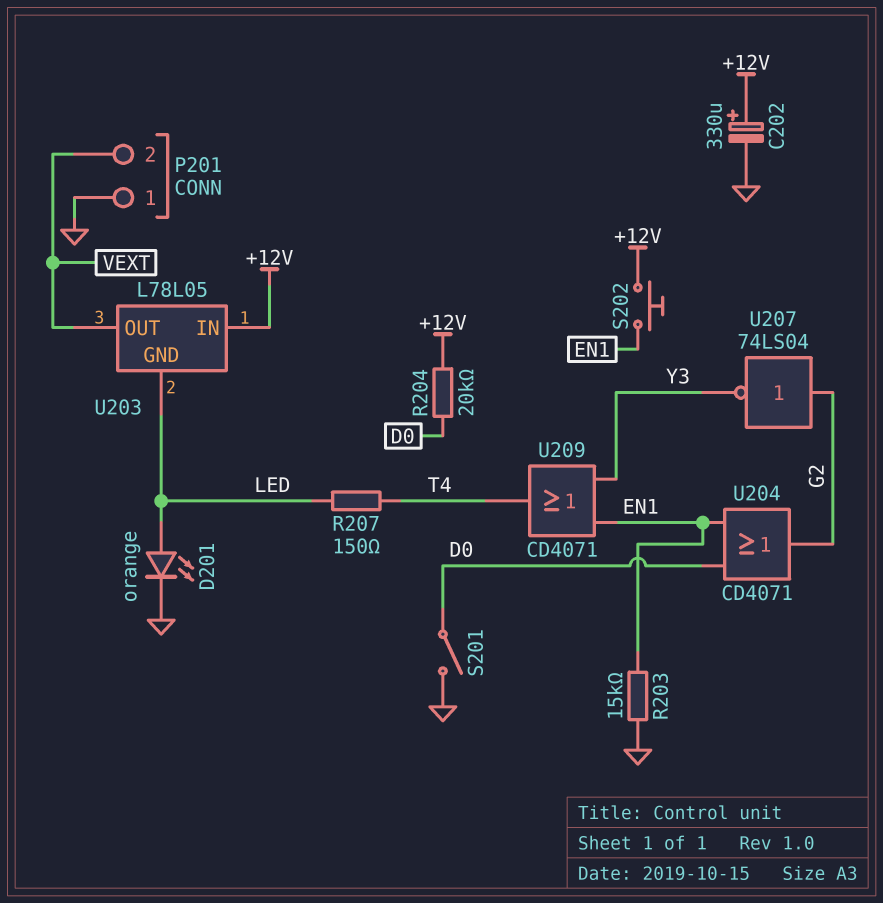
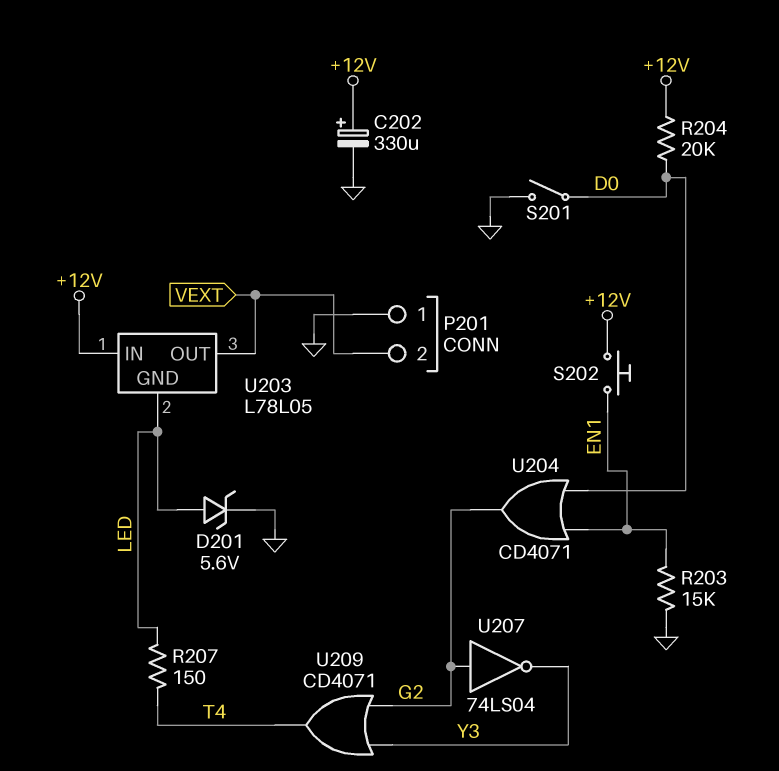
D201: LED orange (A LED, K GND) -> zener 5.6V (A LED, K GND)
U209: OR CD4071 (in EN1, in Y3, out T4) -> OR CD4071 (in G2, in Y3, out T4)

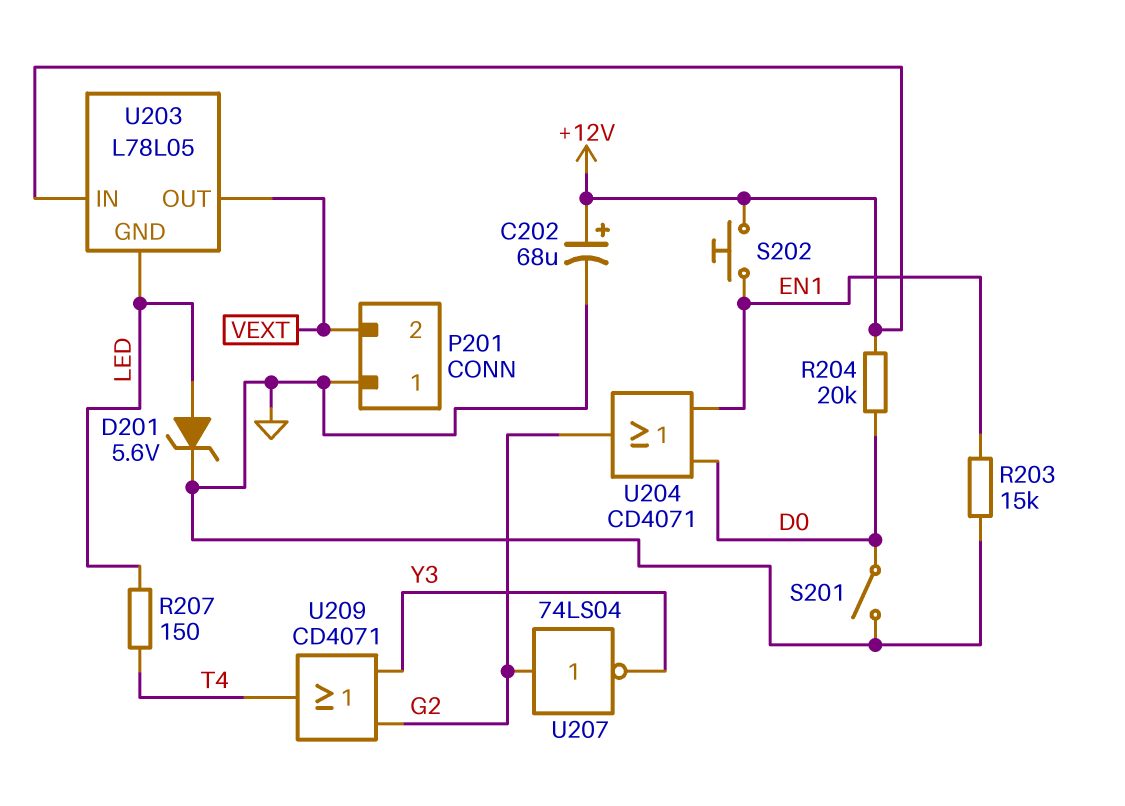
C202: 330uF (plus +12V, minus GND) -> 68uF (plus +12V, minus GND)

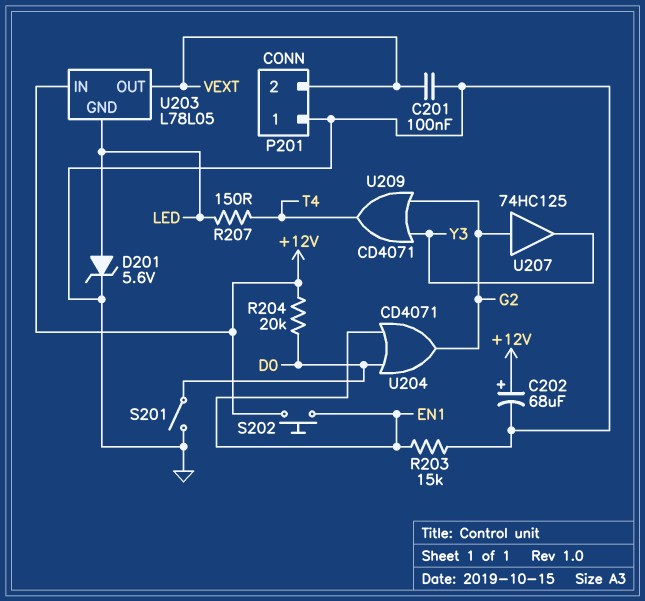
C201: none -> 100nF (GND, VEXT)
U207: NOT 74LS04 (in G2, out Y3) -> buffer 74HC125 (in G2, out Y3)

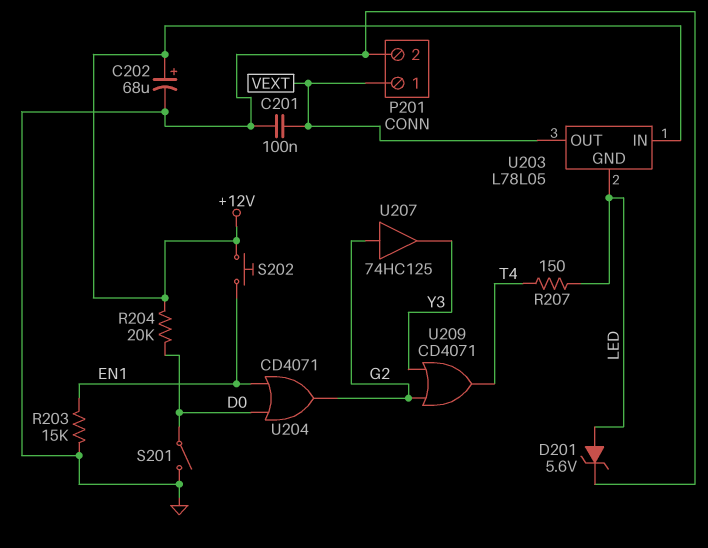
P201 pin 1: GND -> VEXT
P201 pin 2: VEXT -> GND

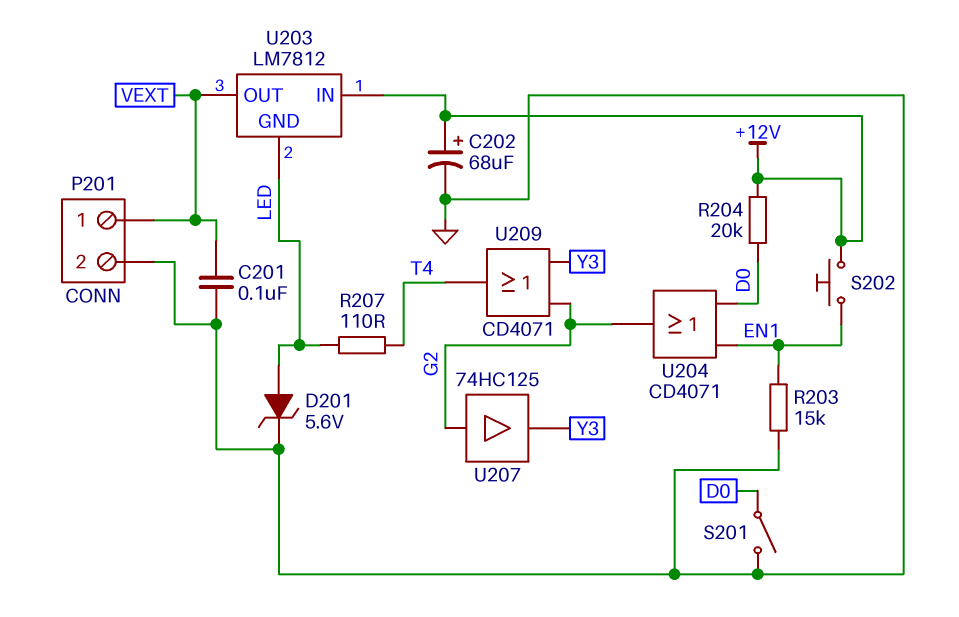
R207: 150 (LED, T4) -> 110 (LED, T4)
U203: L78L05 -> LM7812

